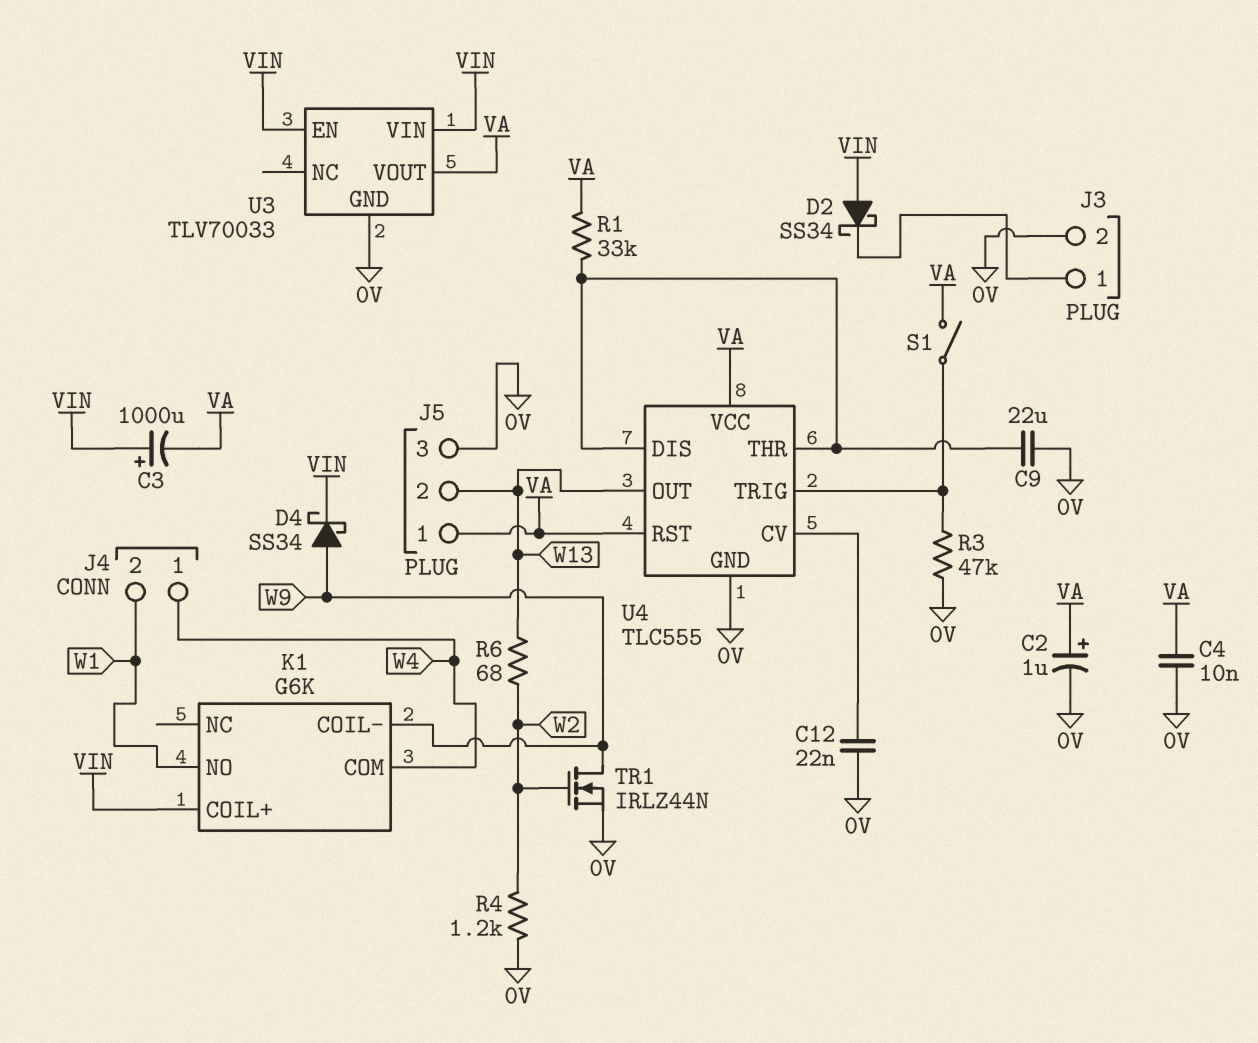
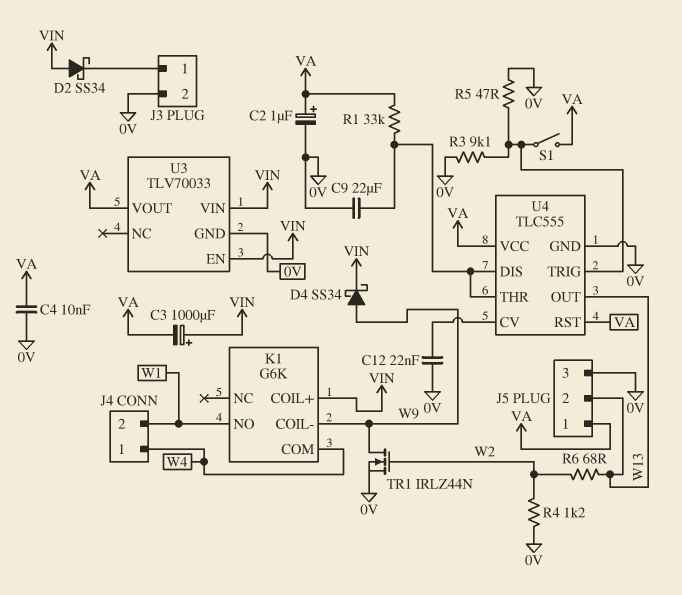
R3: 47k (0V, U4/TRIG) -> 9.1k (0V, U4/TRIG)
R5: none -> 47 (0V, U4/TRIG)

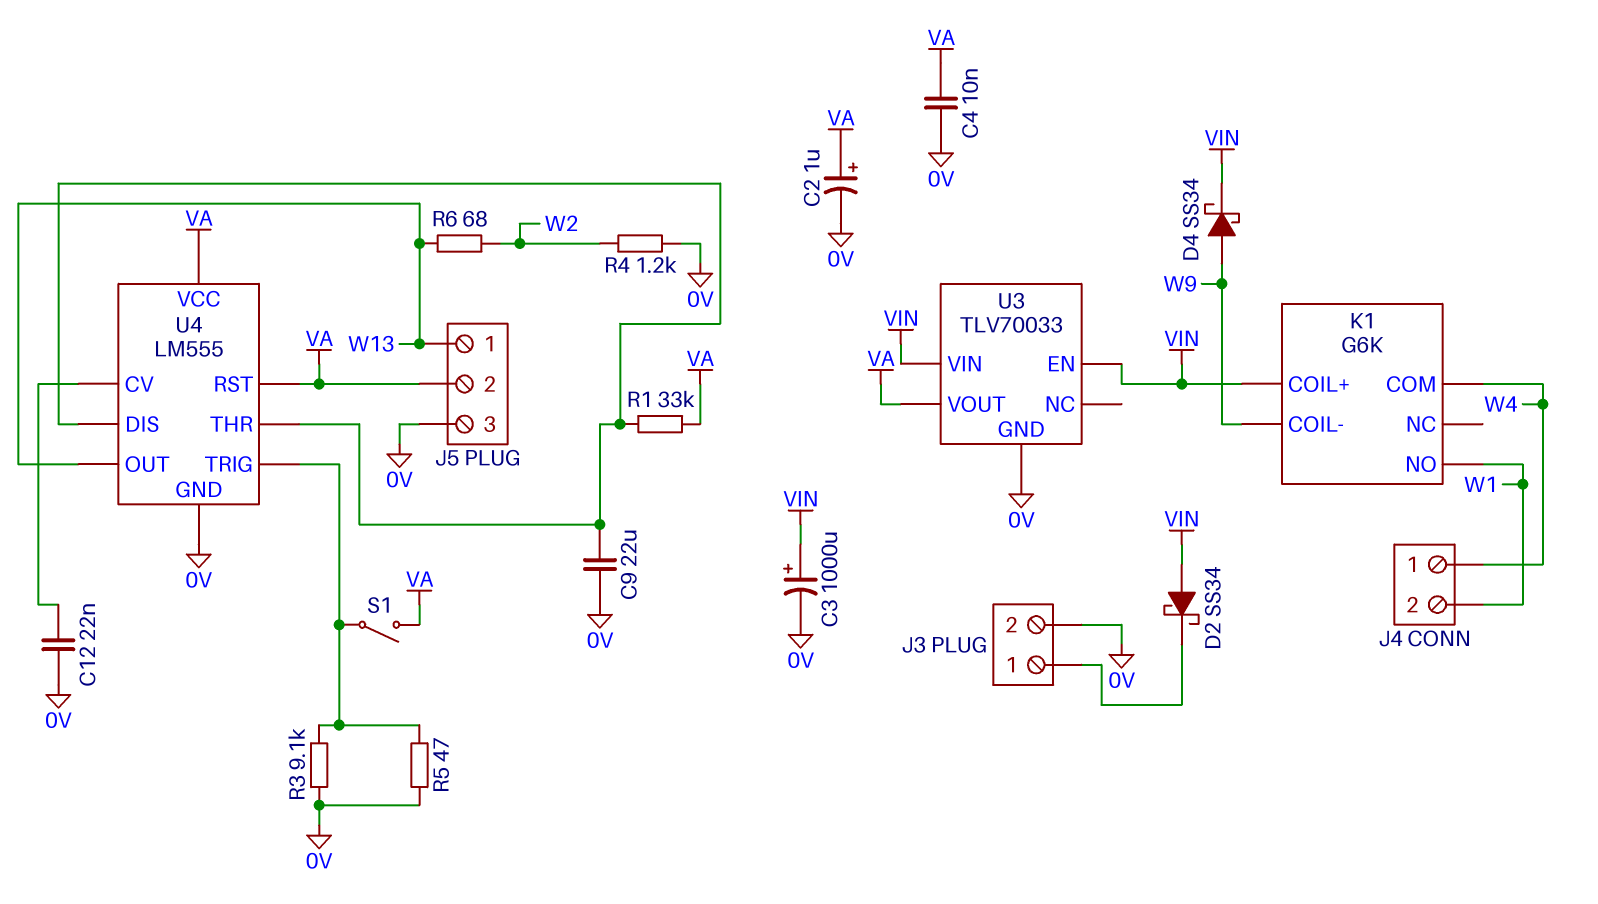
C3: 1000uF (plus VIN, minus VA) -> 1000uF (plus VIN, minus 0V)
J5 pin 1: VA -> W13
J5 pin 2: W13 -> VA
TR1: NMOS IRLZ44N (G W2, D W9, S 0V) -> none
U4: TLC555 -> LM555

